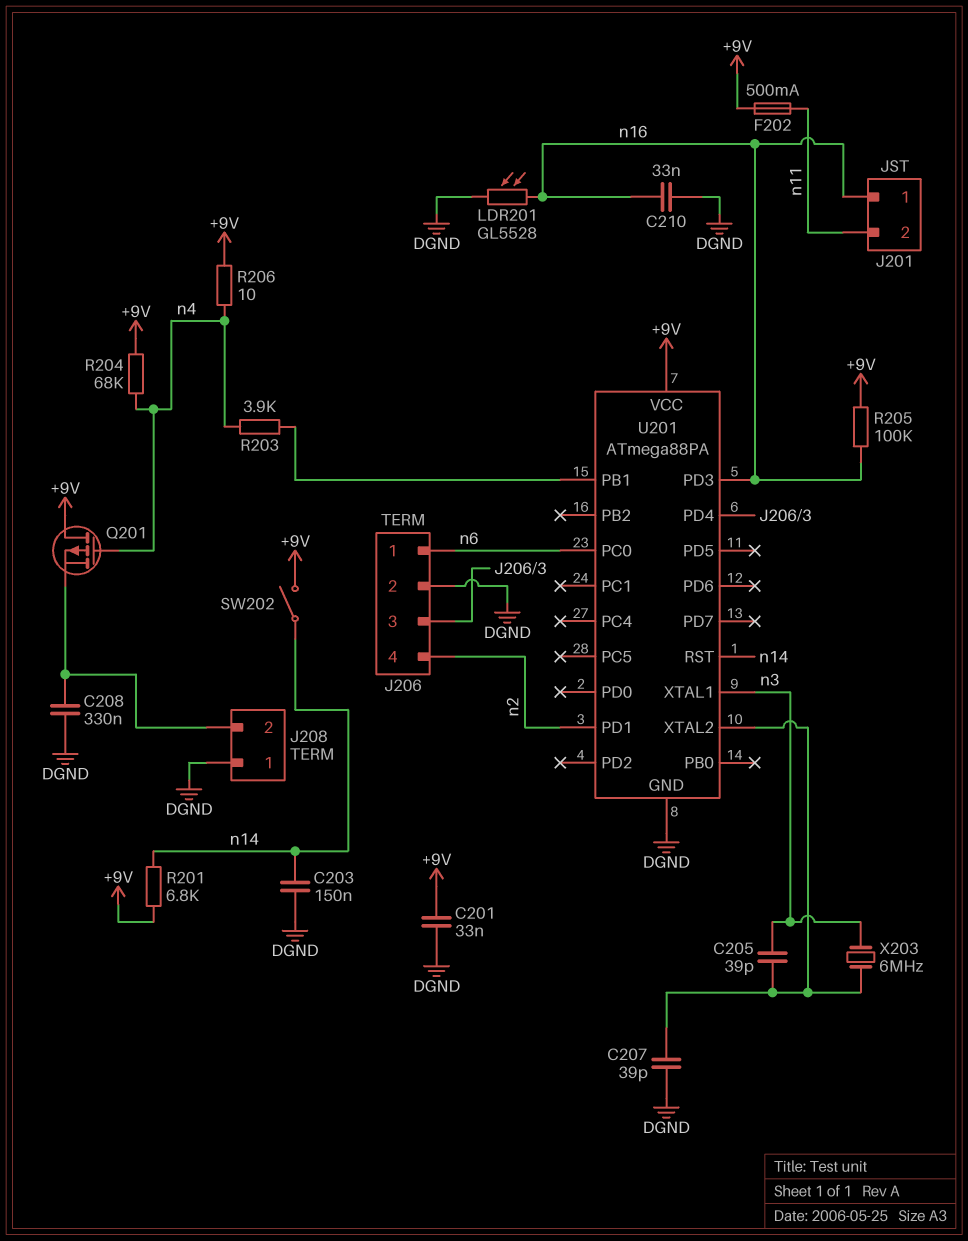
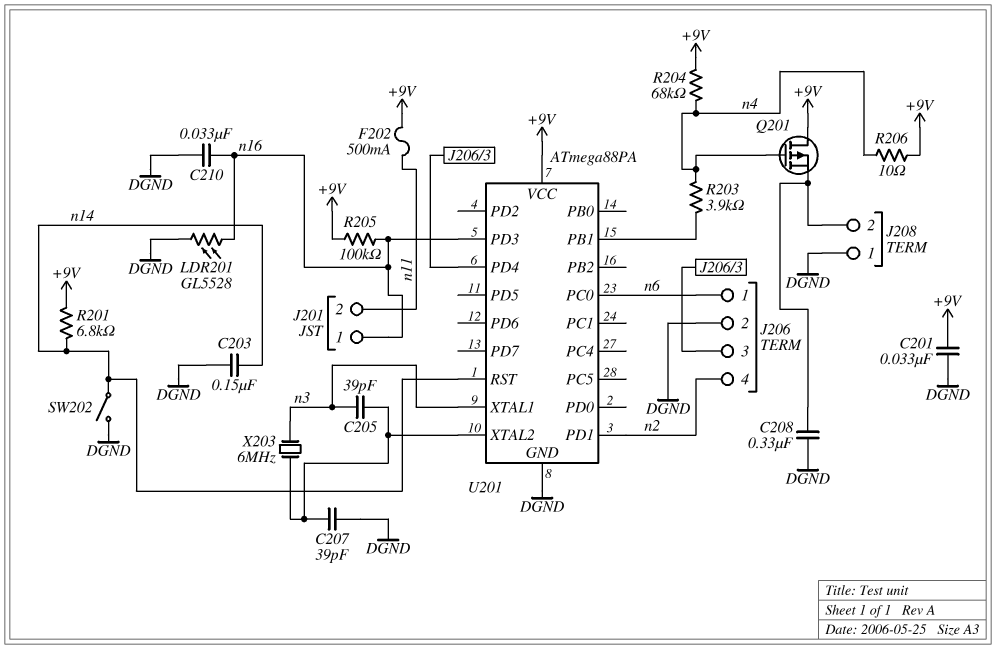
SW202: switch (+9V, n14) -> switch (DGND, n14)

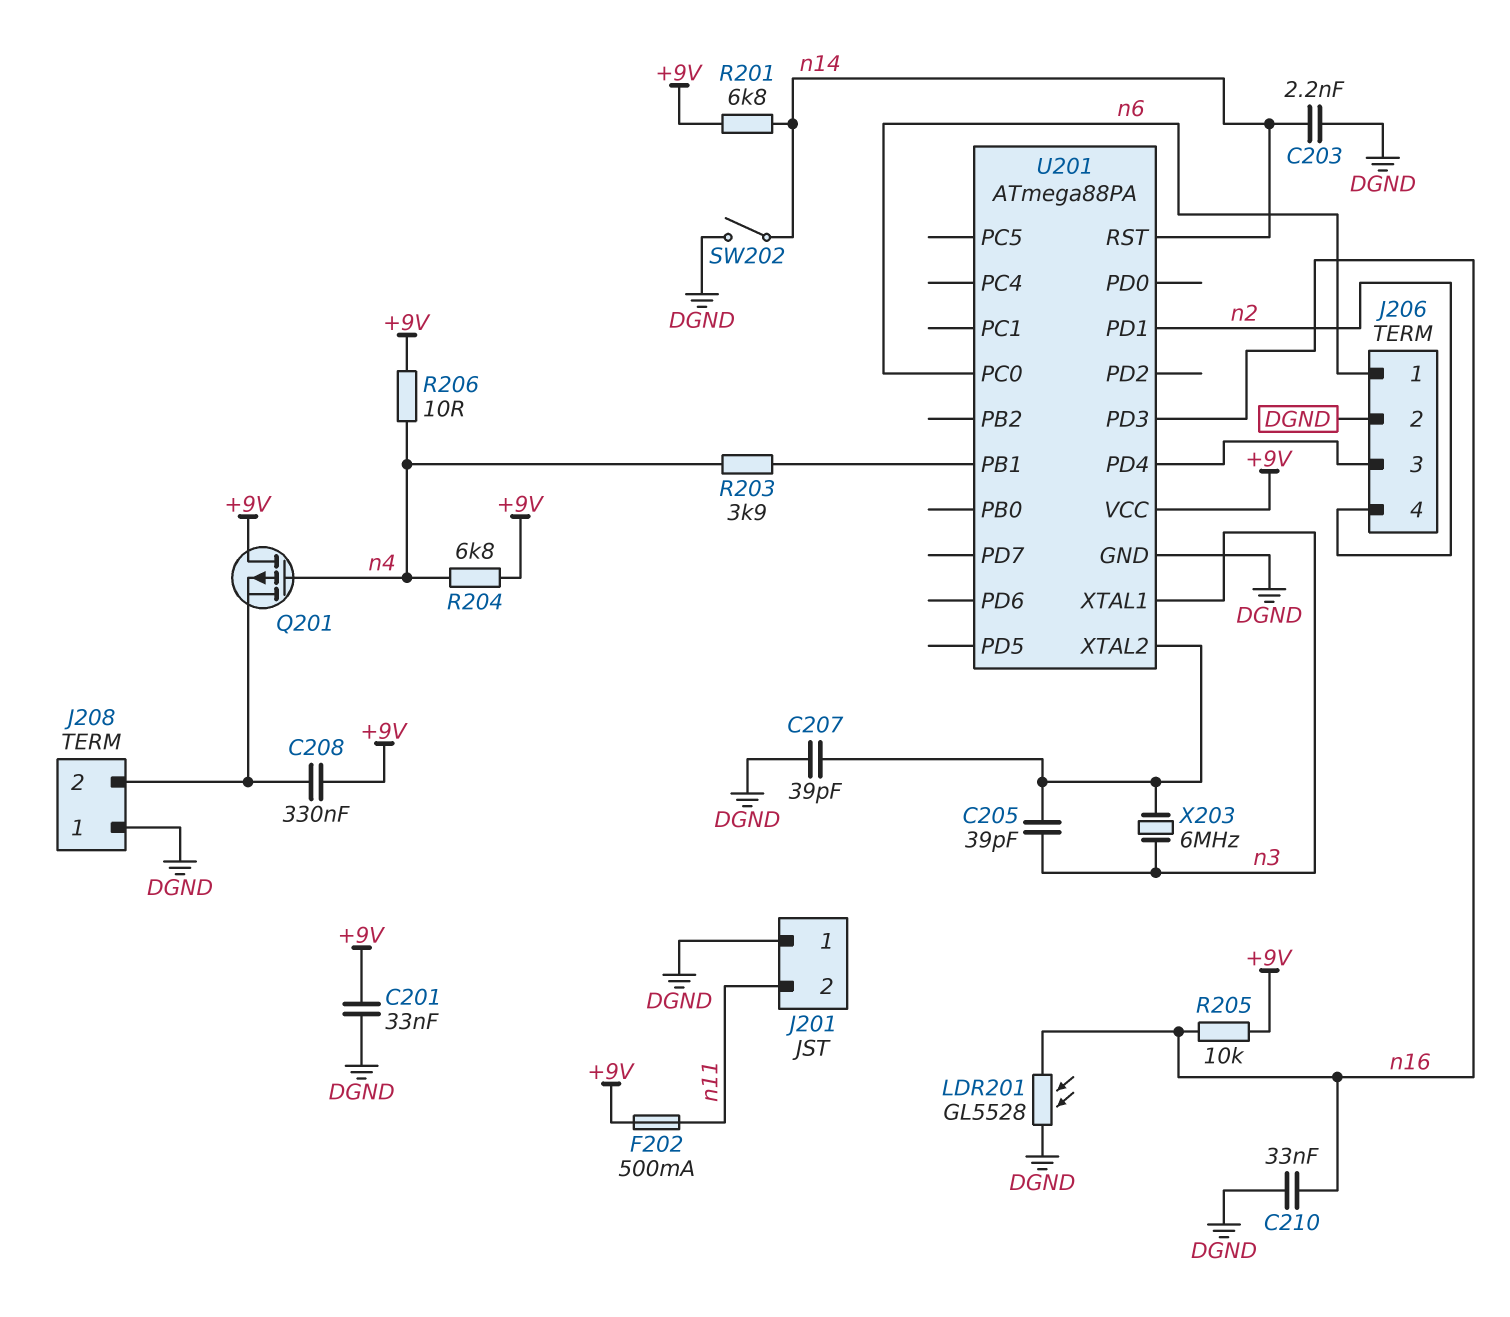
C203: 150nF (DGND, n14) -> 2.2nF (DGND, n14)
C208: 330nF (DGND, J208/2) -> 330nF (+9V, J208/2)
J201 pin 1: n16 -> DGND
R204: 68k (+9V, n4) -> 6.8k (+9V, n4)
R205: 100k (+9V, n16) -> 10k (+9V, n16)

